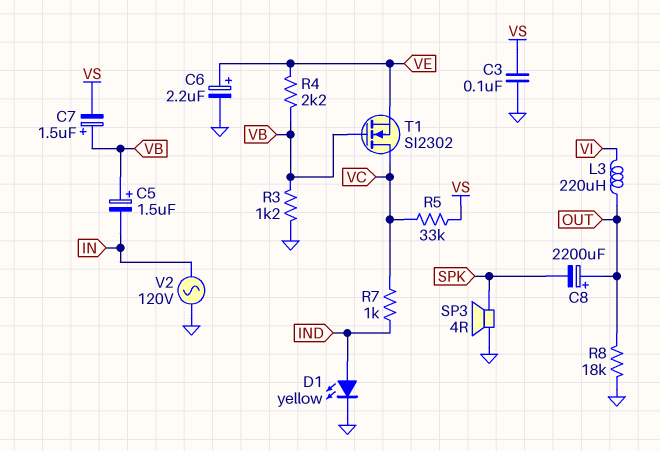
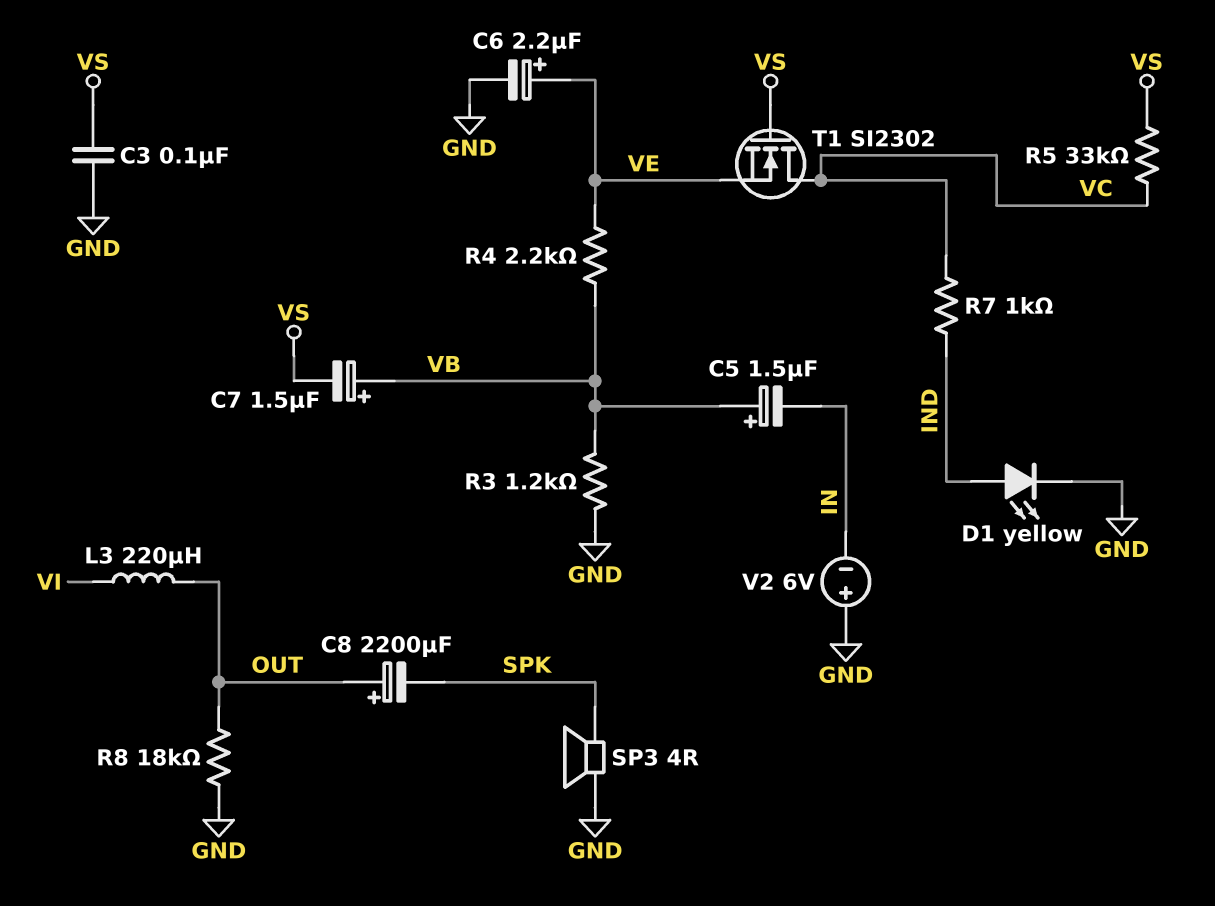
T1: NMOS SI2302 (G VB, D VC, S VE) -> NMOS SI2302 (G VS, D VC, S VE)
V2: AC 120V (GND, IN) -> 6V (plus GND, minus IN)

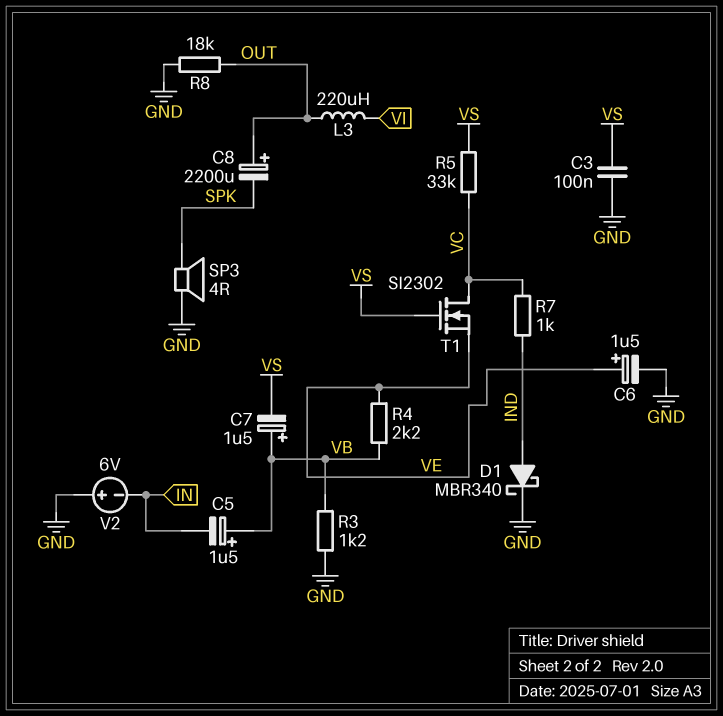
C6: 2.2uF (plus VE, minus GND) -> 1.5uF (plus VE, minus GND)
D1: LED yellow (A IND, K GND) -> schottky MBR340 (A IND, K GND)

